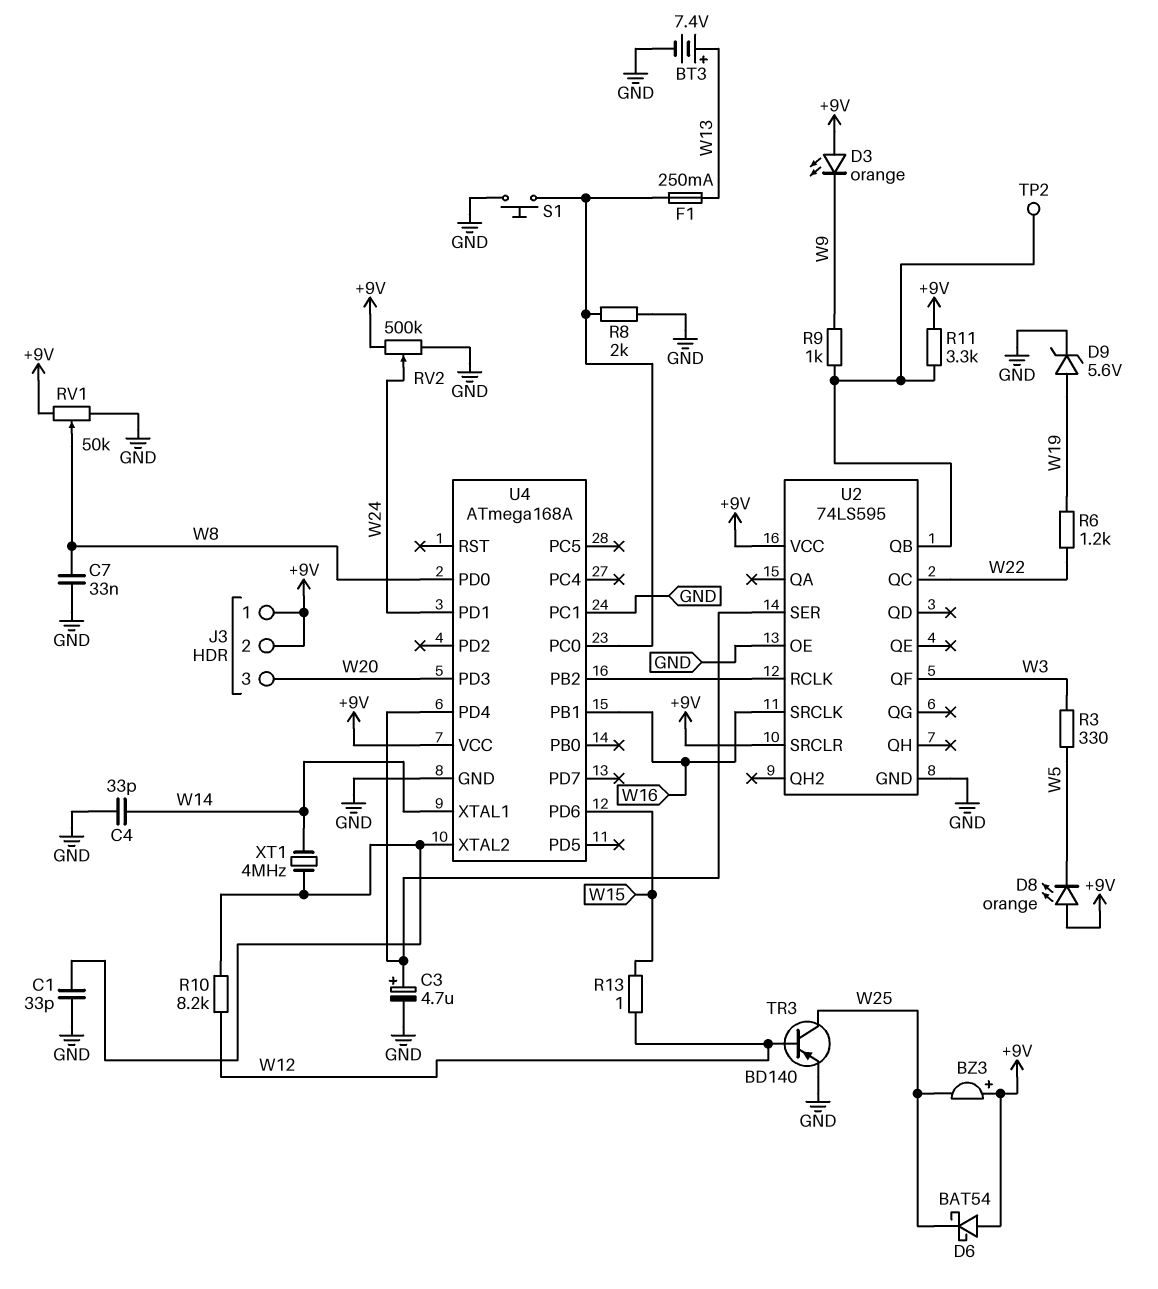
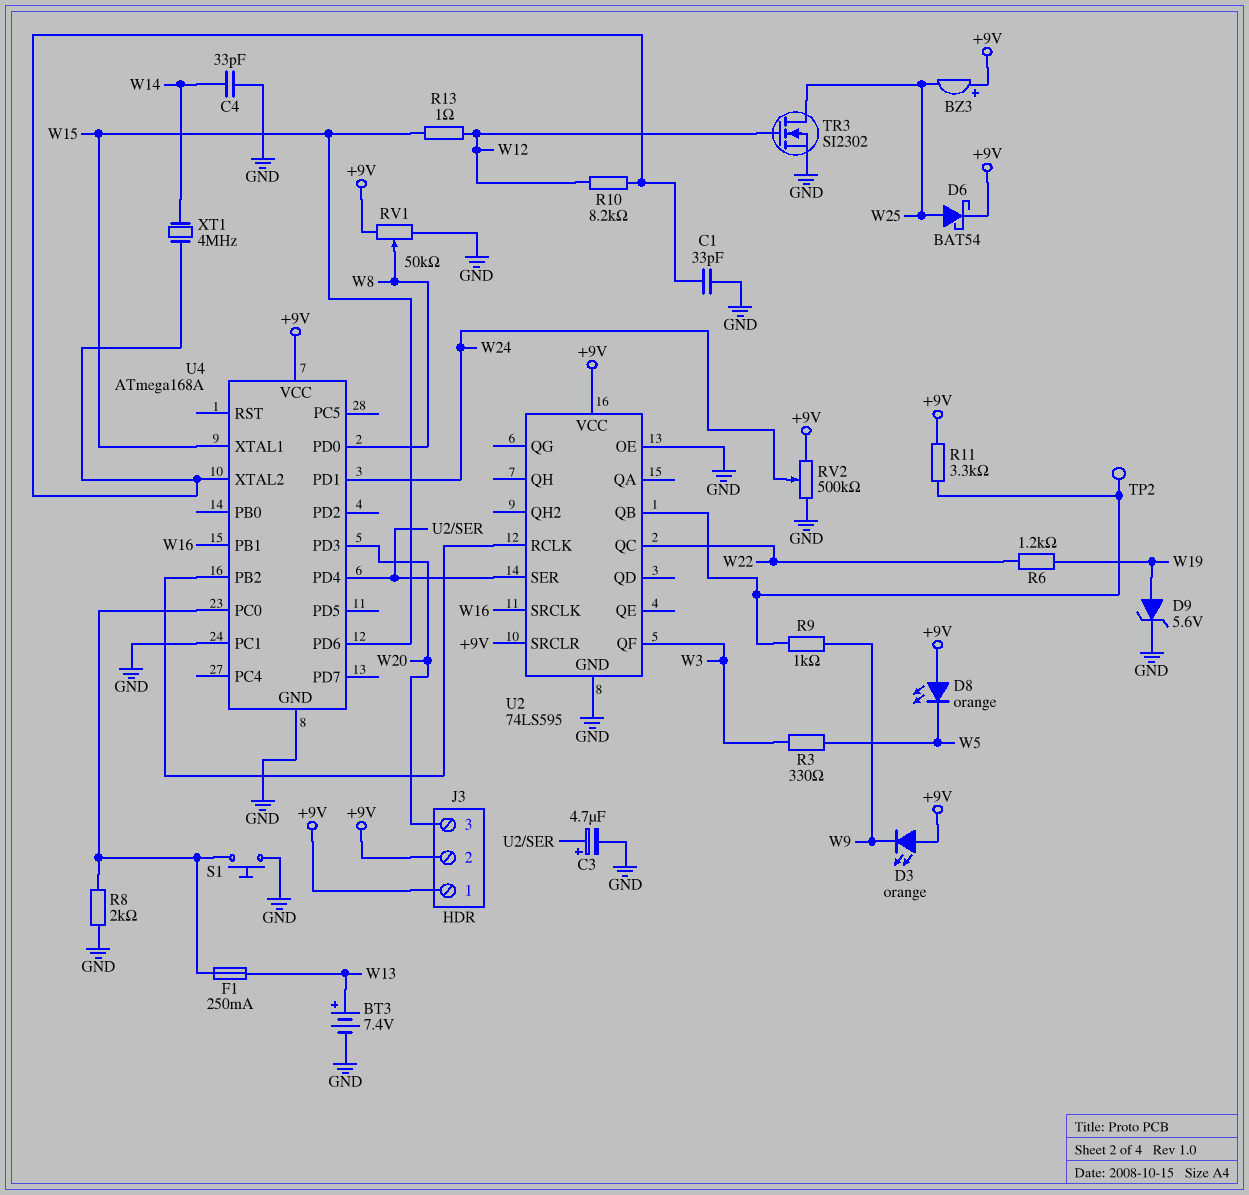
C7: 33nF (GND, W8) -> none
D6: schottky BAT54 (A +9V, K W25) -> schottky BAT54 (A W25, K +9V)
TR3: PNP BD140 (B W12, C W25, E GND) -> NMOS SI2302 (G W12, D W25, S GND)
U4 pin XTAL1: W14 -> W15

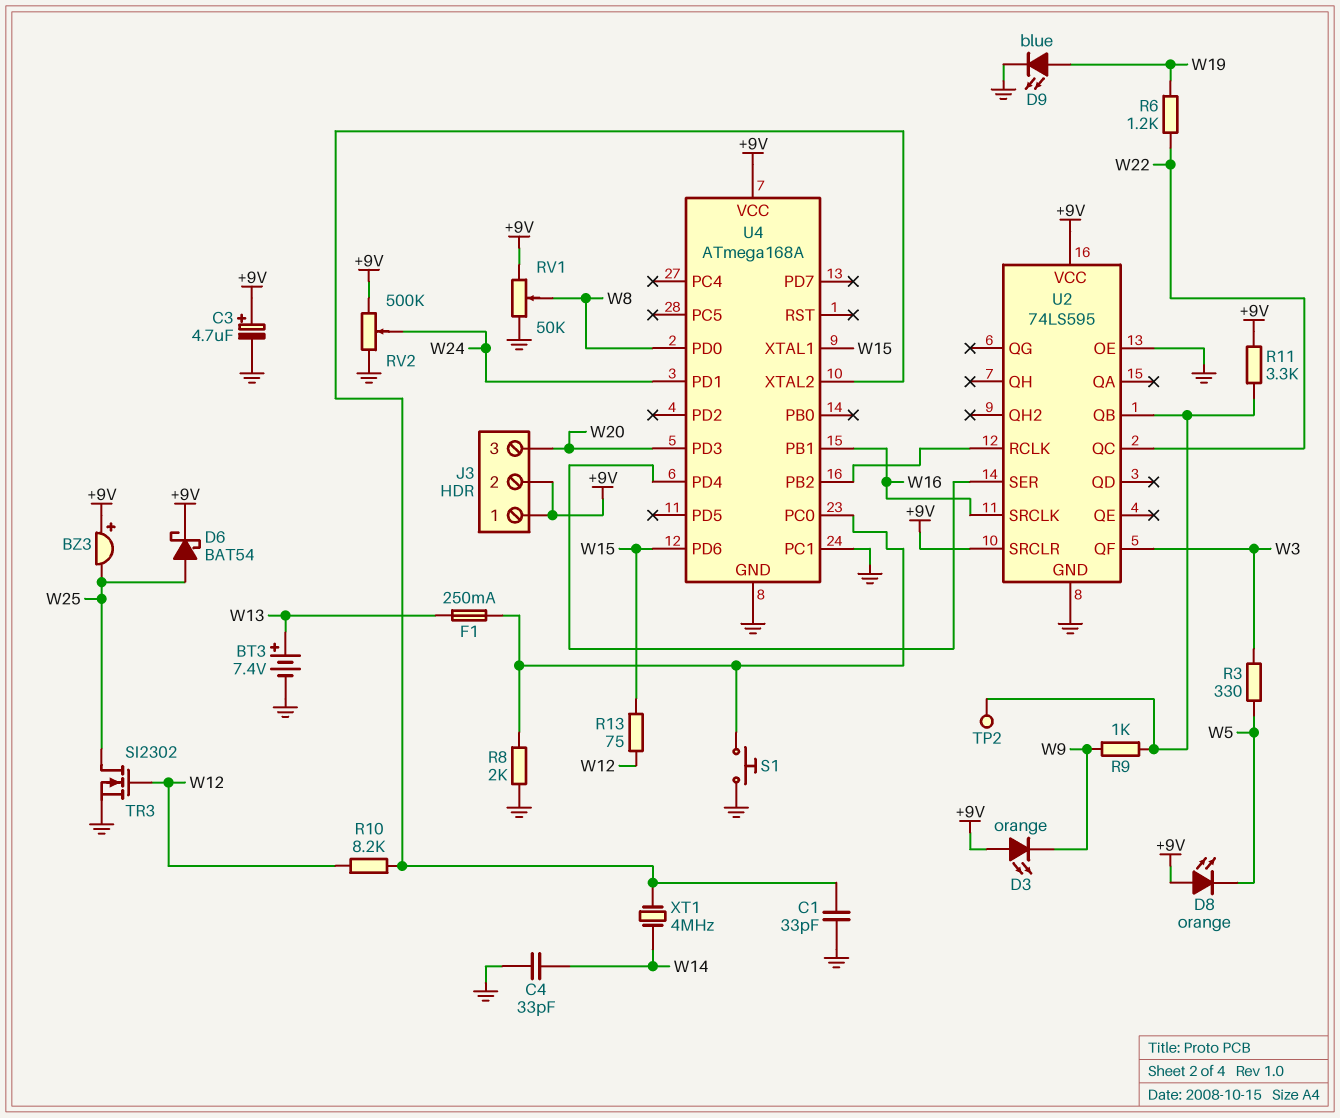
C3: 4.7uF (plus U2/SER, minus GND) -> 4.7uF (plus +9V, minus GND)
D9: zener 5.6V (A W19, K GND) -> LED blue (A W19, K GND)
R13: 1 (W12, W15) -> 75 (W12, W15)

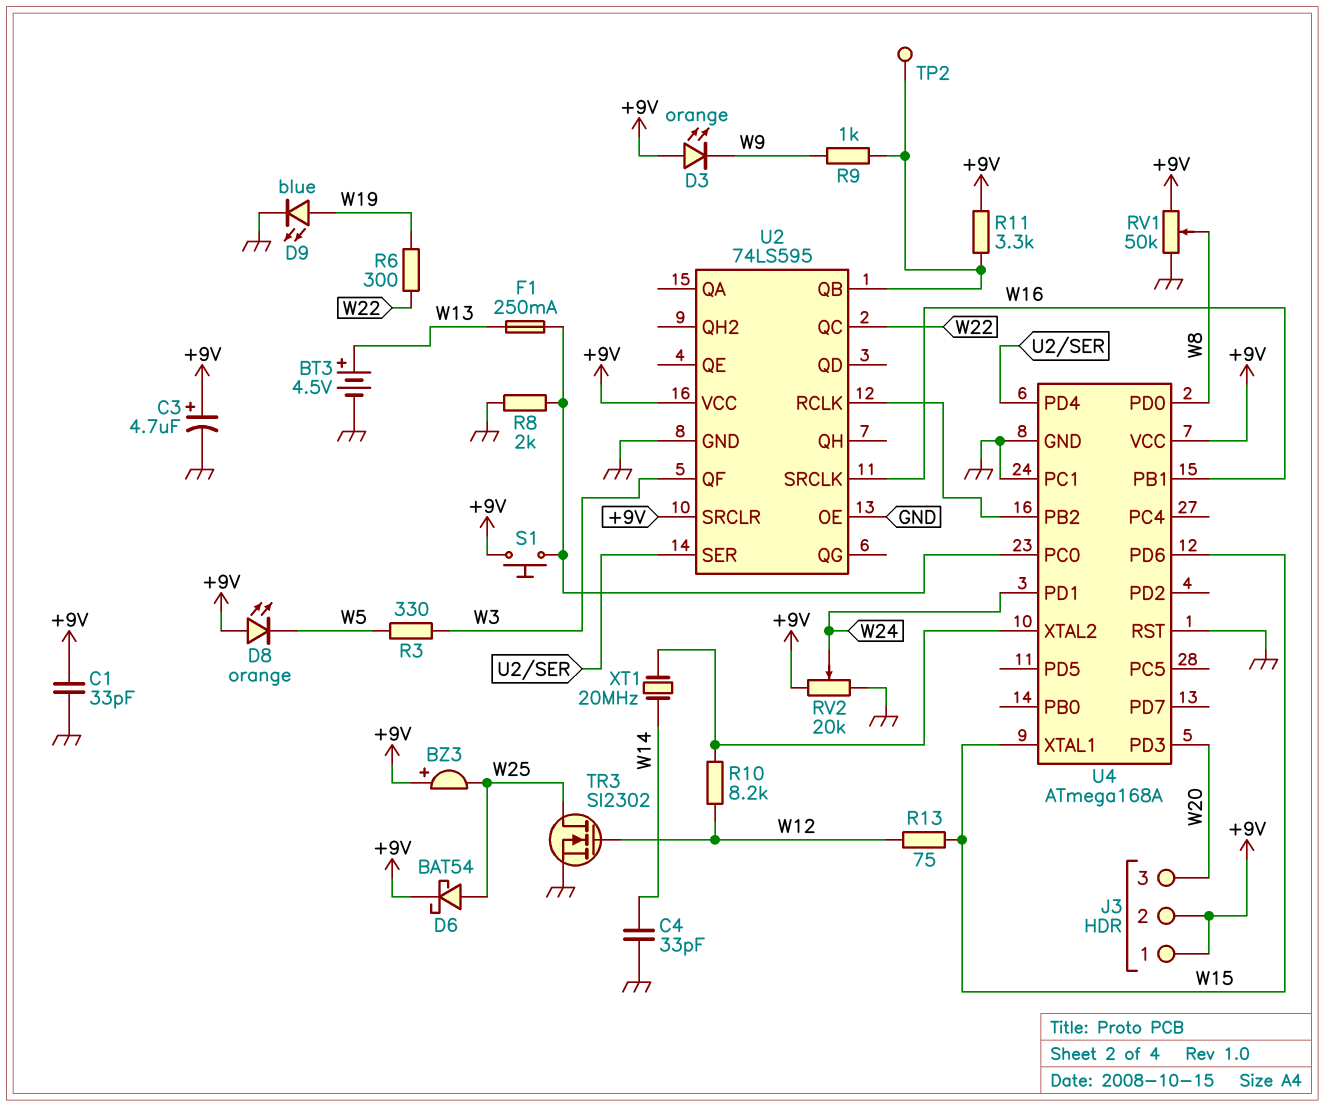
BT3: 7.4V (plus W13, minus GND) -> 4.5V (plus W13, minus GND)
C1: 33pF (GND, U4/XTAL2) -> 33pF (+9V, GND)
R6: 1.2k (W19, W22) -> 300 (W19, W22)
RV2: 500k (+9V, GND, wiper W24) -> 20k (+9V, GND, wiper W24)
S1: button (GND, U4/PC0) -> button (+9V, U4/PC0)
U4 pin RST: none -> GND
XT1: 4MHz (U4/XTAL2, W14) -> 20MHz (U4/XTAL2, W14)

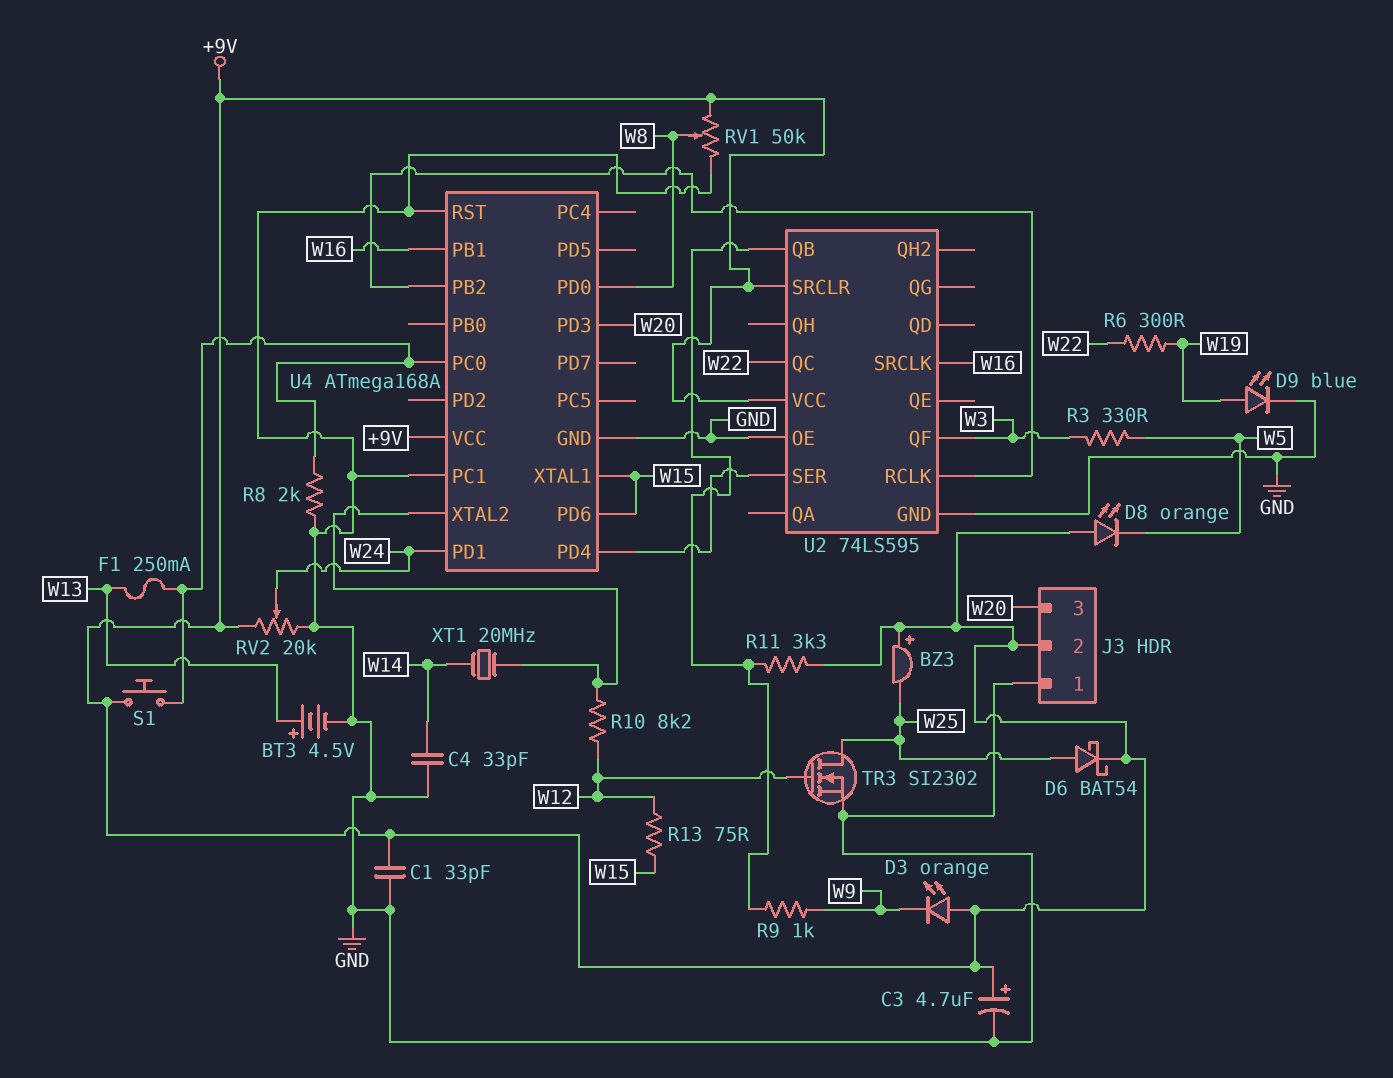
J3 pin 1: +9V -> GND
TP2: test point (U2/QB) -> none

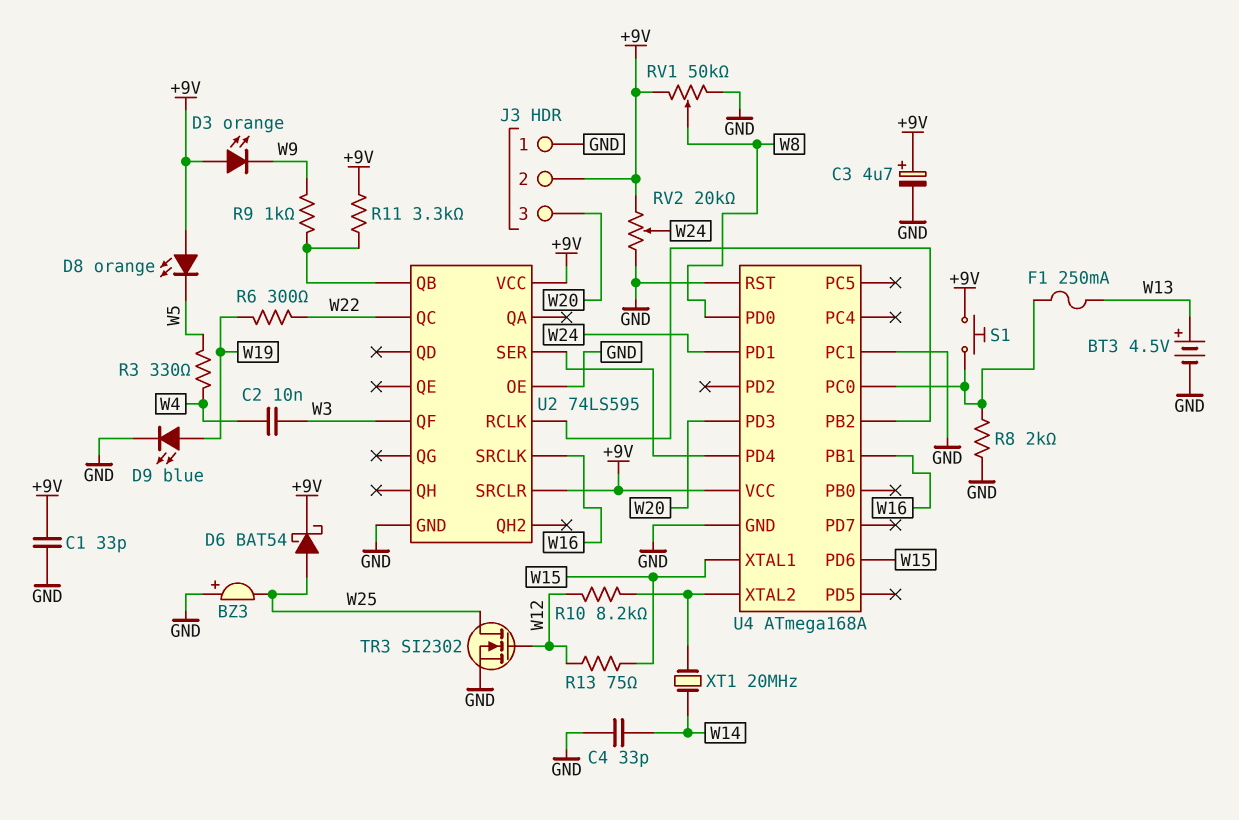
BZ3: buzzer (plus +9V, minus W25) -> buzzer (plus GND, minus W25)
C2: none -> 10nF (W3, W4)
R3: 330 (W3, W5) -> 330 (W4, W5)

